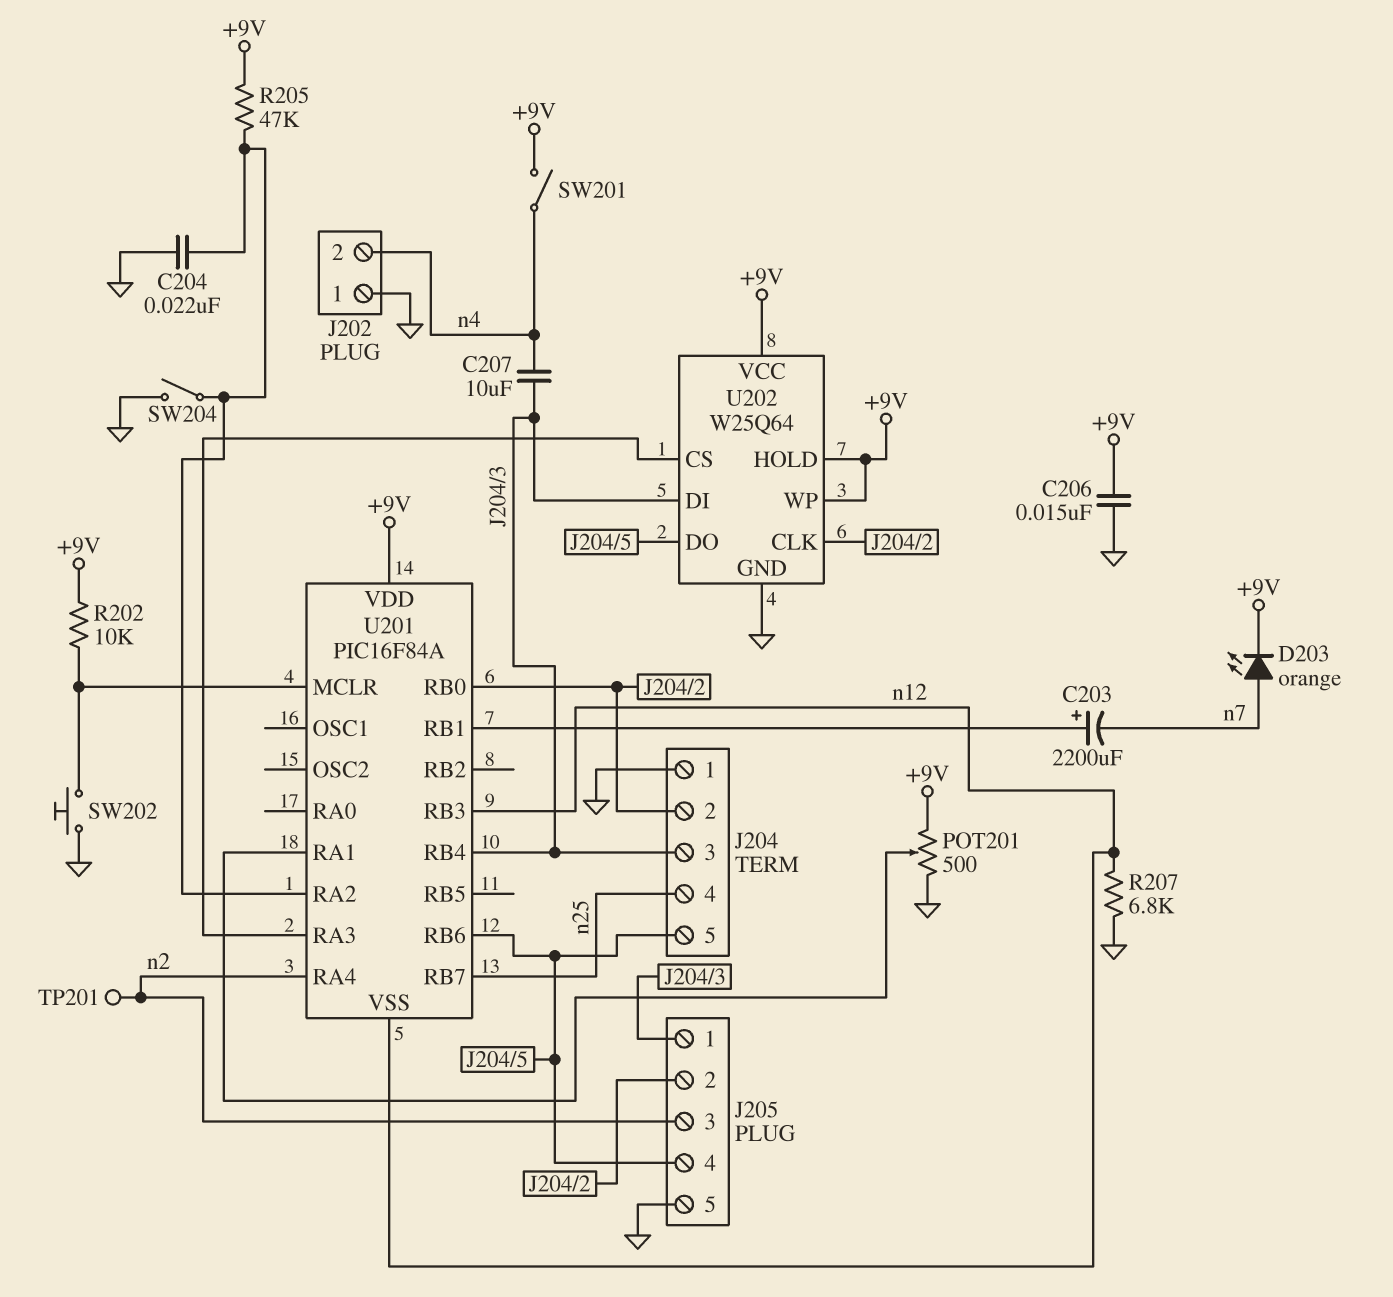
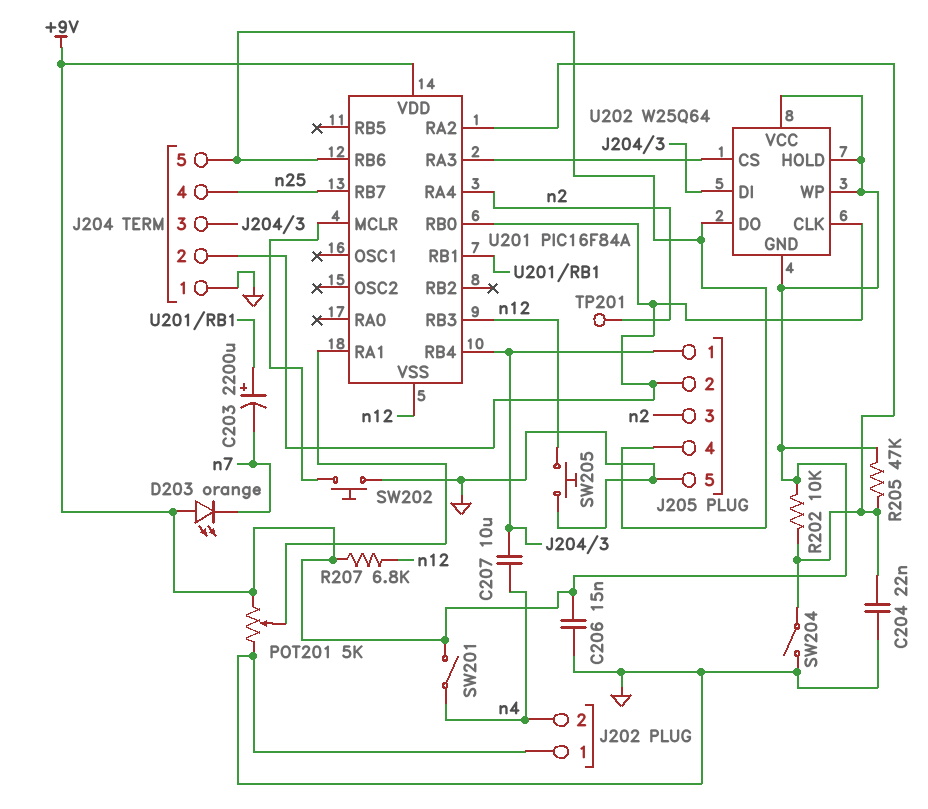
D203: LED orange (A n7, K +9V) -> LED orange (A +9V, K n7)
POT201: 500 (+9V, GND, wiper U201/RA1) -> 5k (+9V, GND, wiper U201/RA1)
R202: 10k (+9V, U201/MCLR) -> 10k (+9V, U201/RA2)
R207: 6.8k (GND, n12) -> 6.8k (+9V, n12)
SW205: none -> button (GND, n12)
U202 pin GND: GND -> +9V

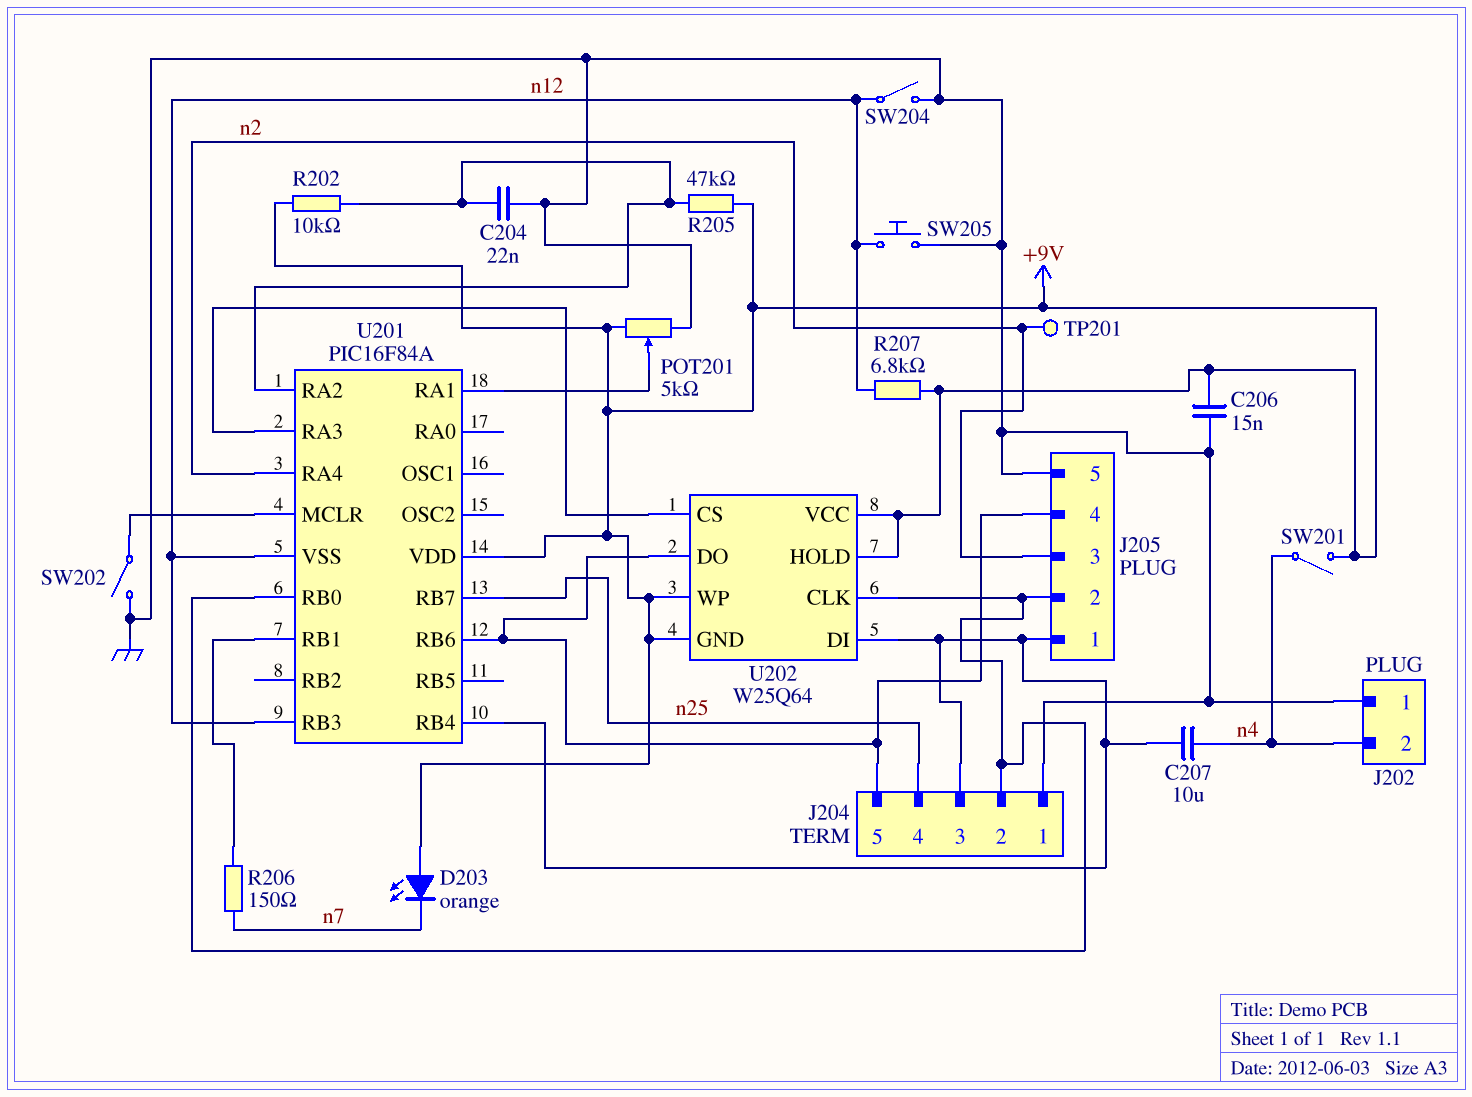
C203: 2200uF (plus U201/RB1, minus n7) -> none
R206: none -> 150 (U201/RB1, n7)
SW202: button (GND, U201/MCLR) -> switch (GND, U201/MCLR)
SW204: switch (GND, U201/RA2) -> switch (GND, n12)

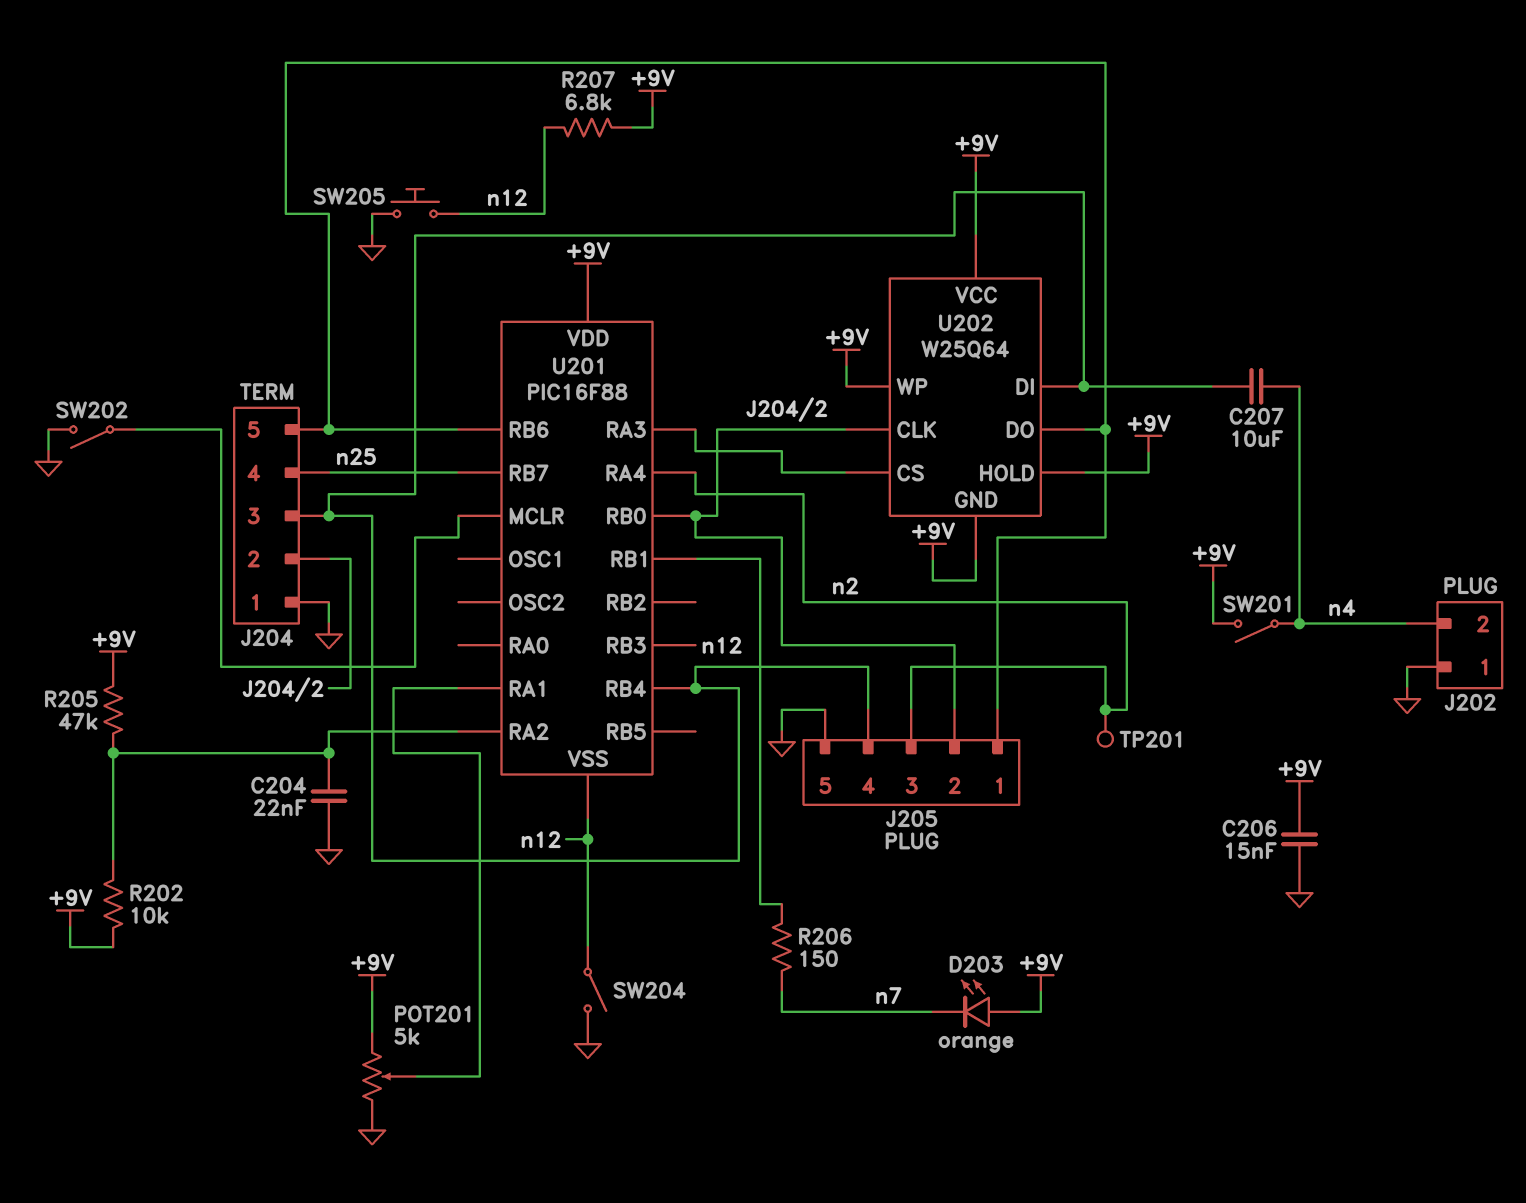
J205 pin 1: J204/3 -> J204/5
J205 pin 4: J204/5 -> J204/3
U201: PIC16F84A -> PIC16F88

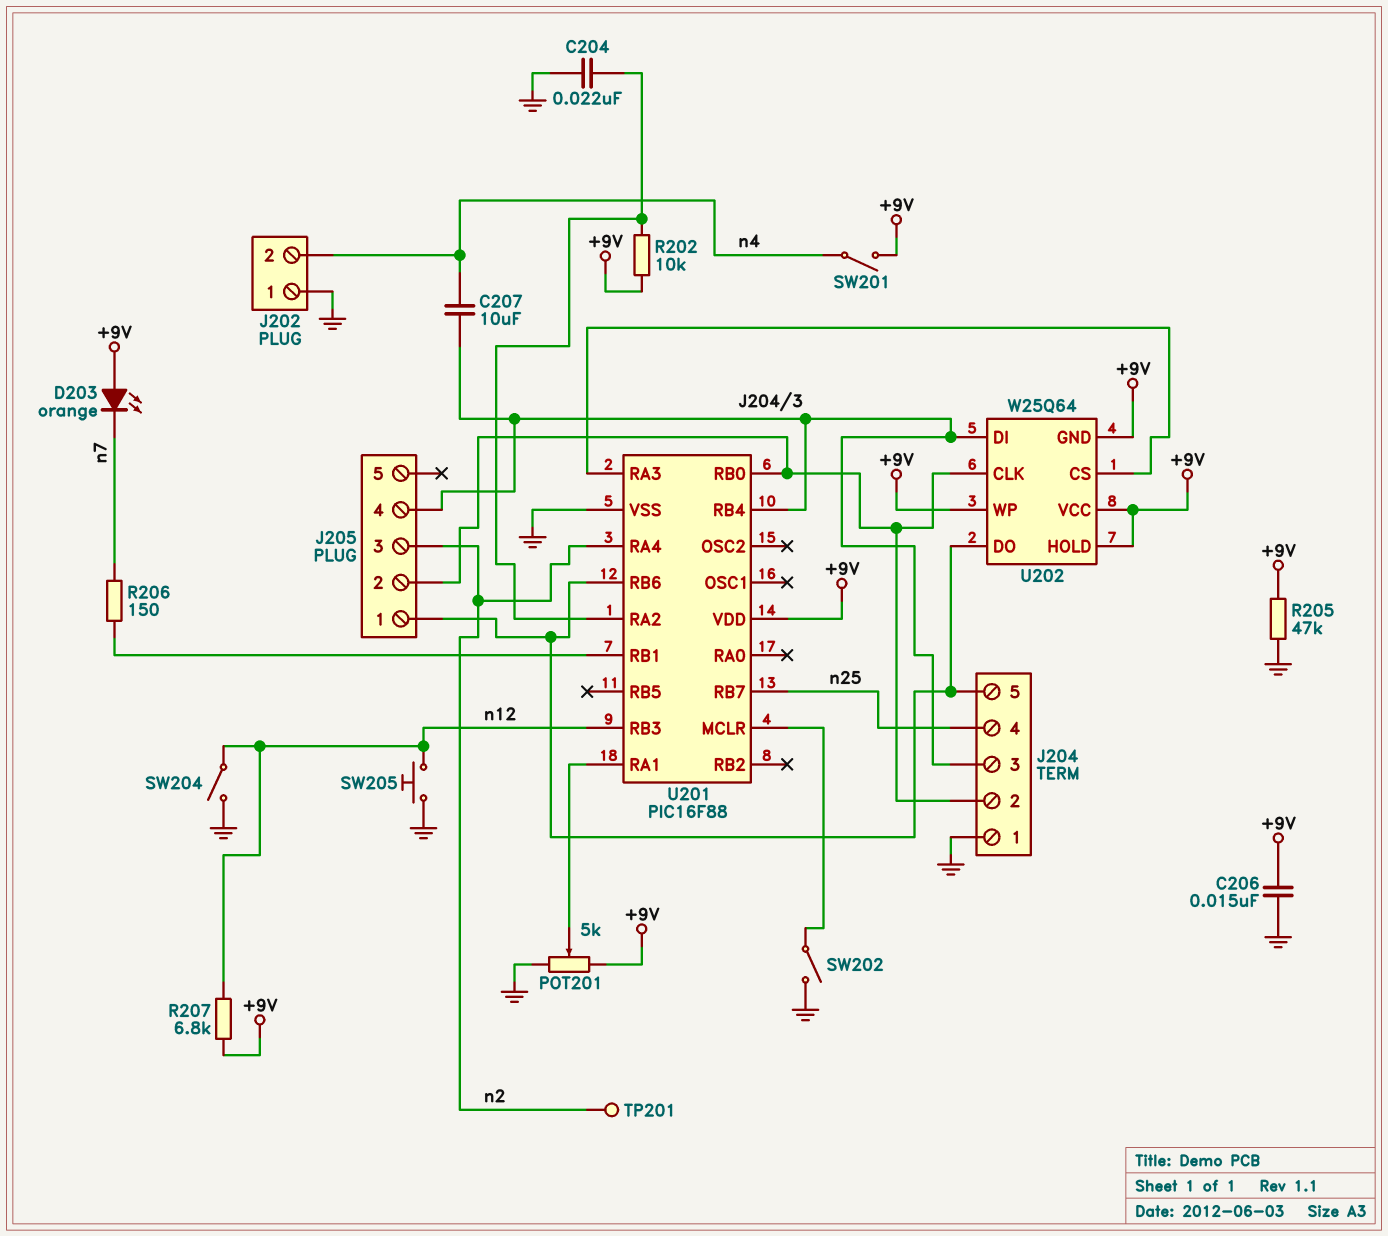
J205 pin 5: GND -> none
R205: 47k (+9V, U201/RA2) -> 47k (+9V, GND)
U201 pin VSS: n12 -> GND

